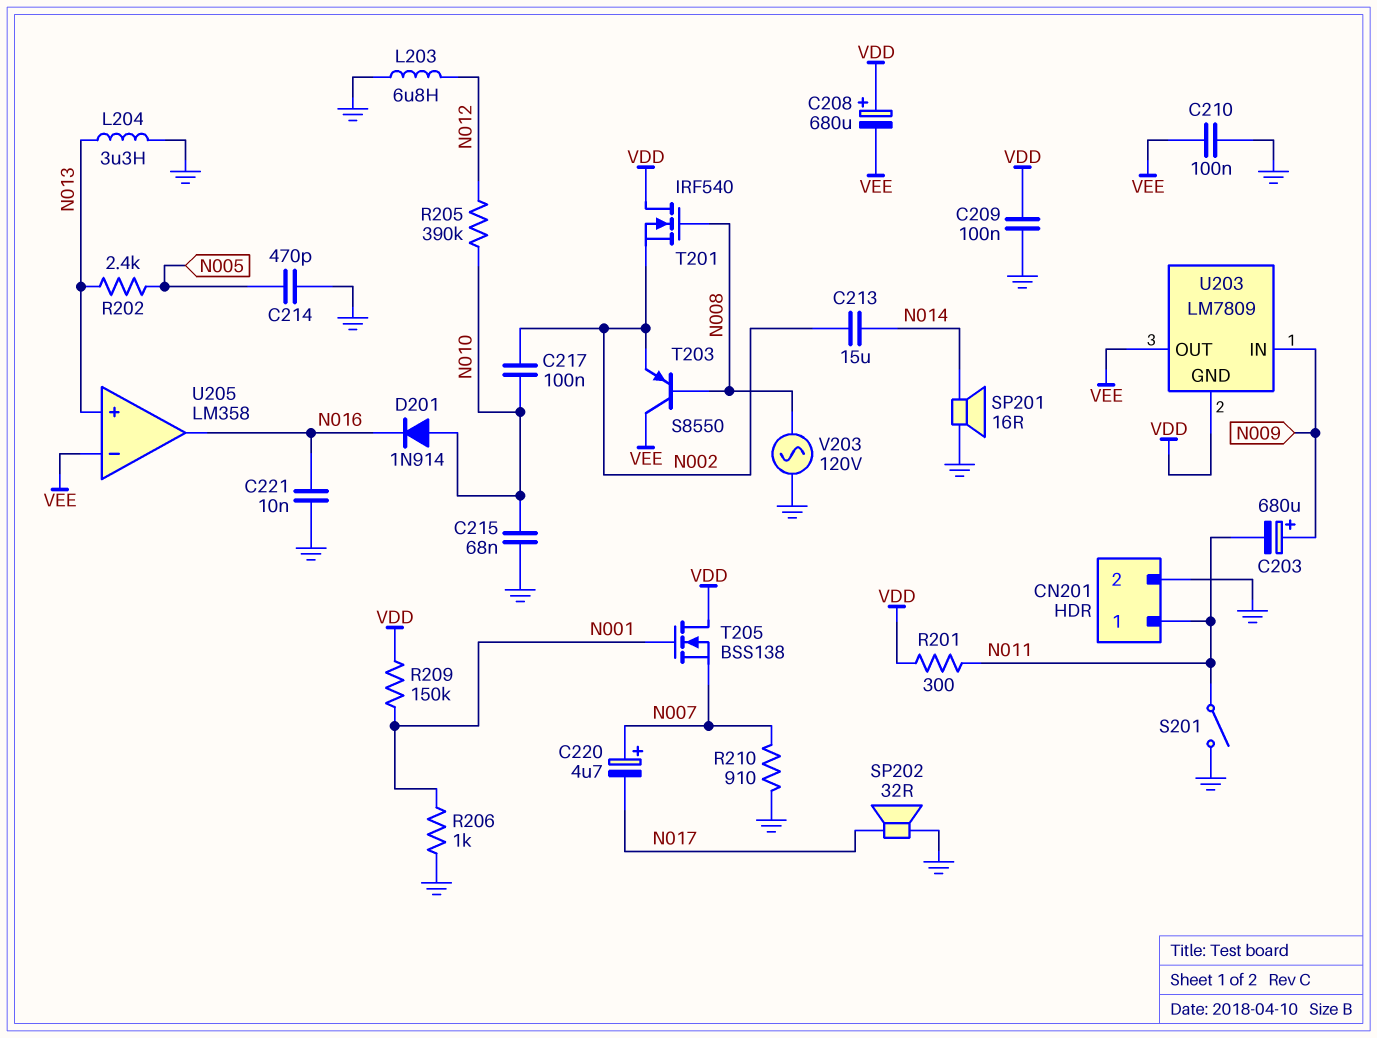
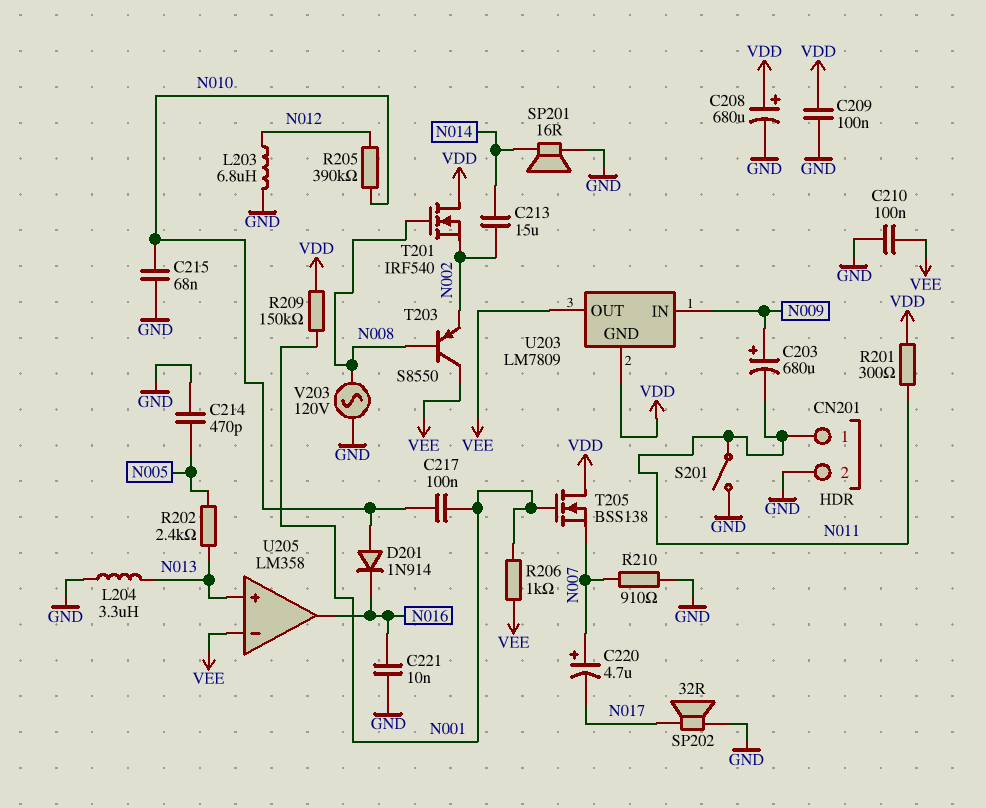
C208: 680uF (plus VDD, minus VEE) -> 680uF (plus VDD, minus GND)
C217: 100nF (N002, N010) -> 100nF (N001, N010)
R206: 1k (GND, N001) -> 1k (N001, VEE)

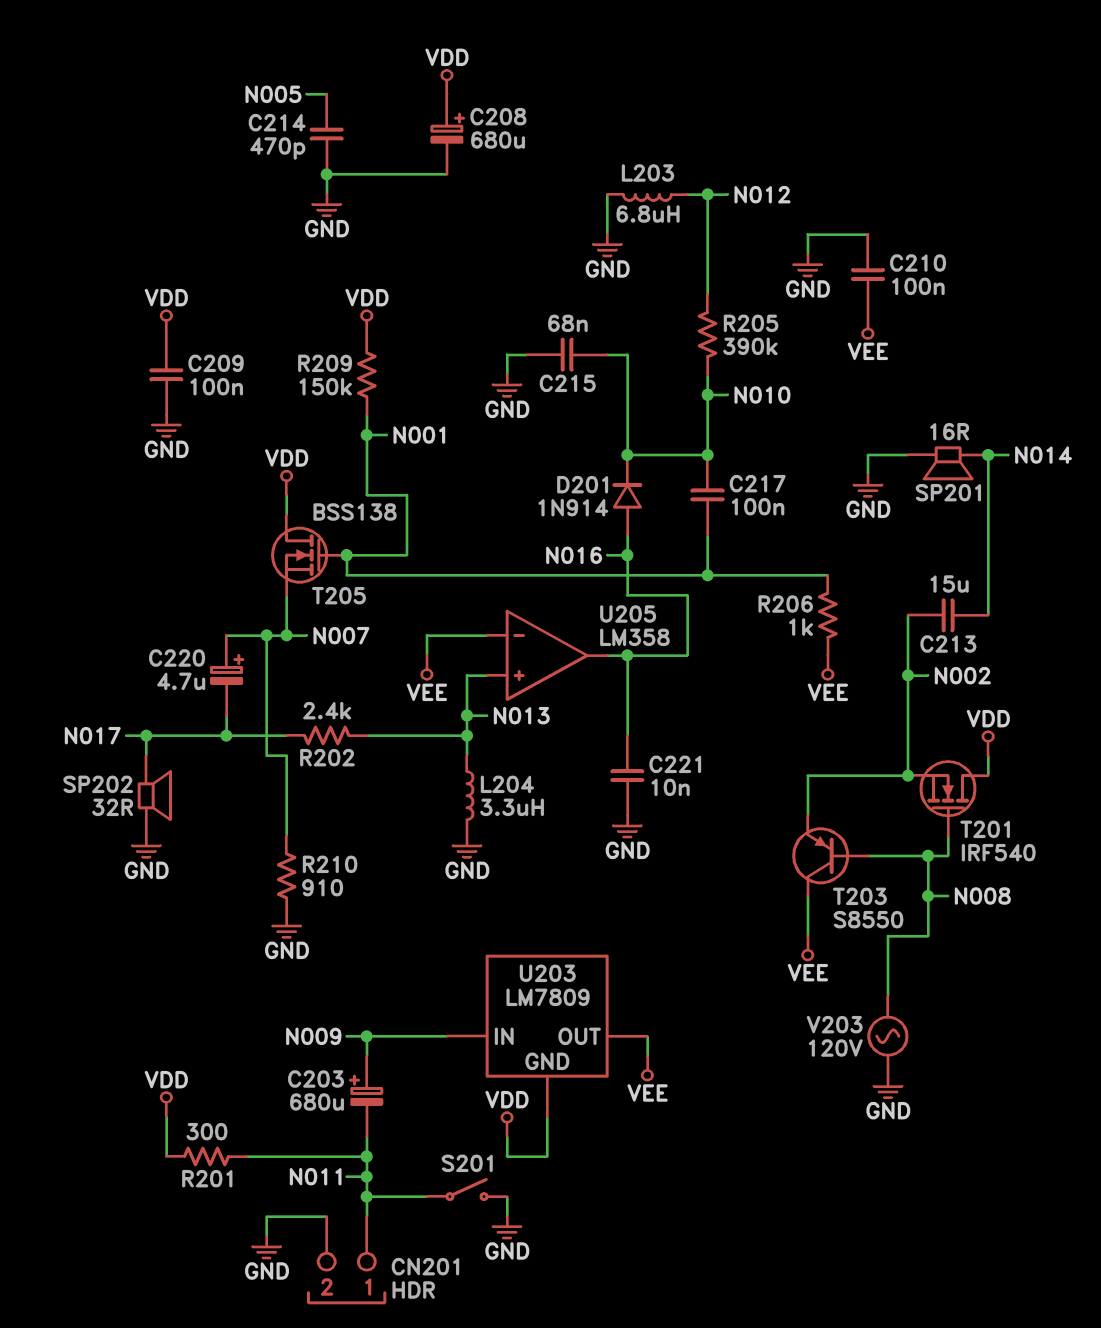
D201: diode 1N914 (A N010, K N016) -> diode 1N914 (A N016, K N010)
R202: 2.4k (N005, N013) -> 2.4k (N013, N017)

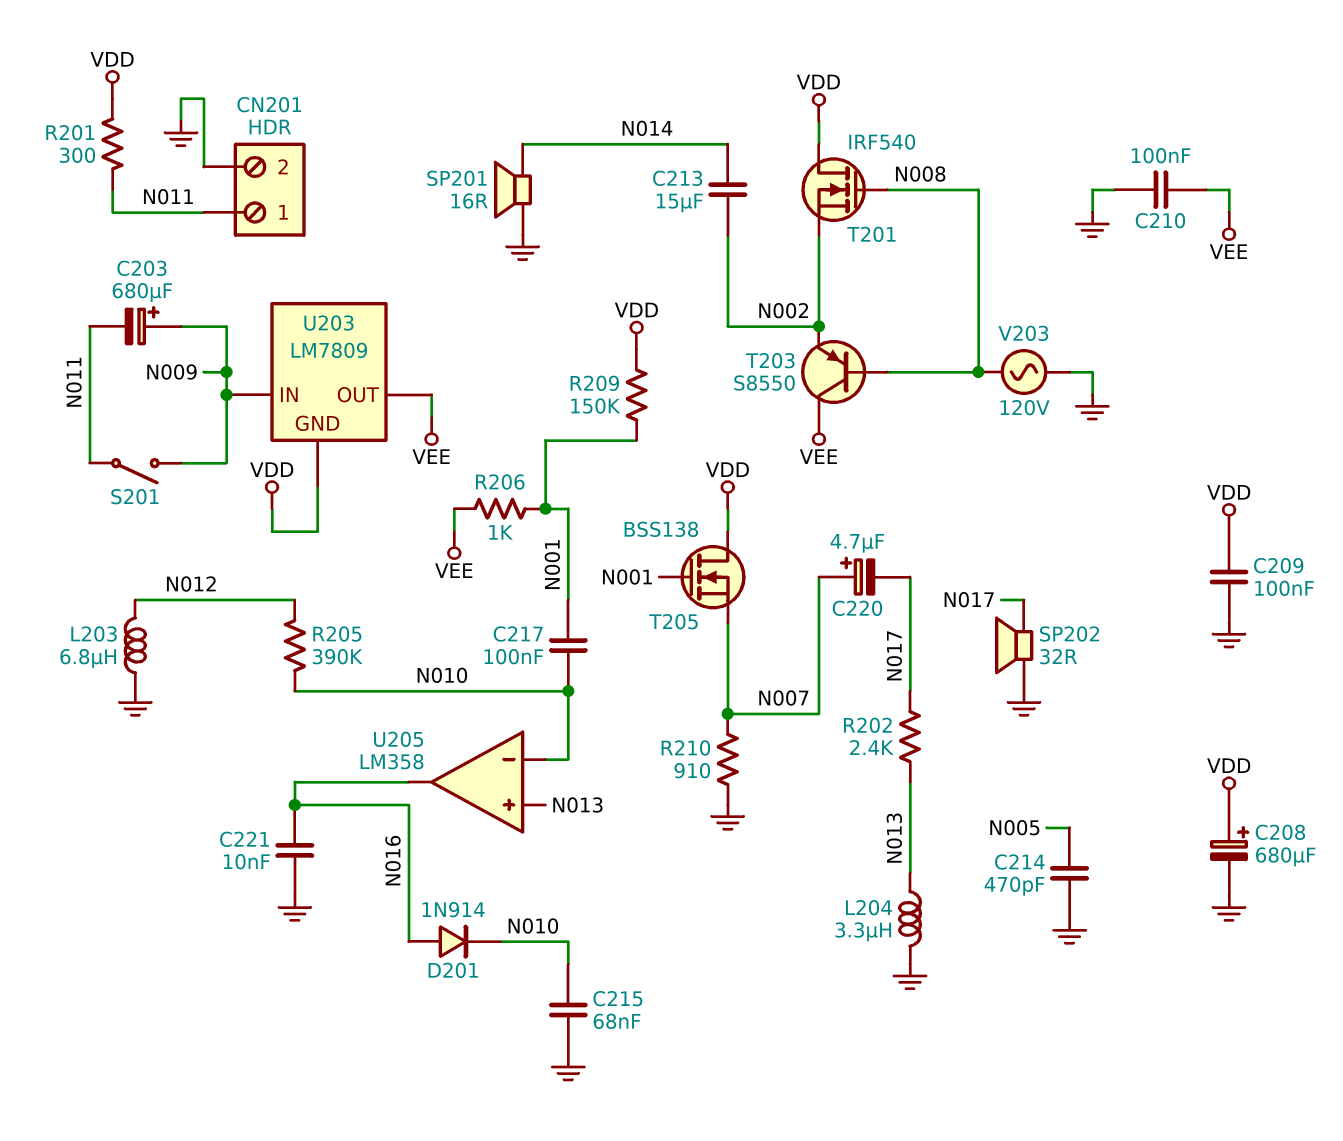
S201: switch (GND, N011) -> switch (N009, N011)
U205 pin in-: VEE -> N010

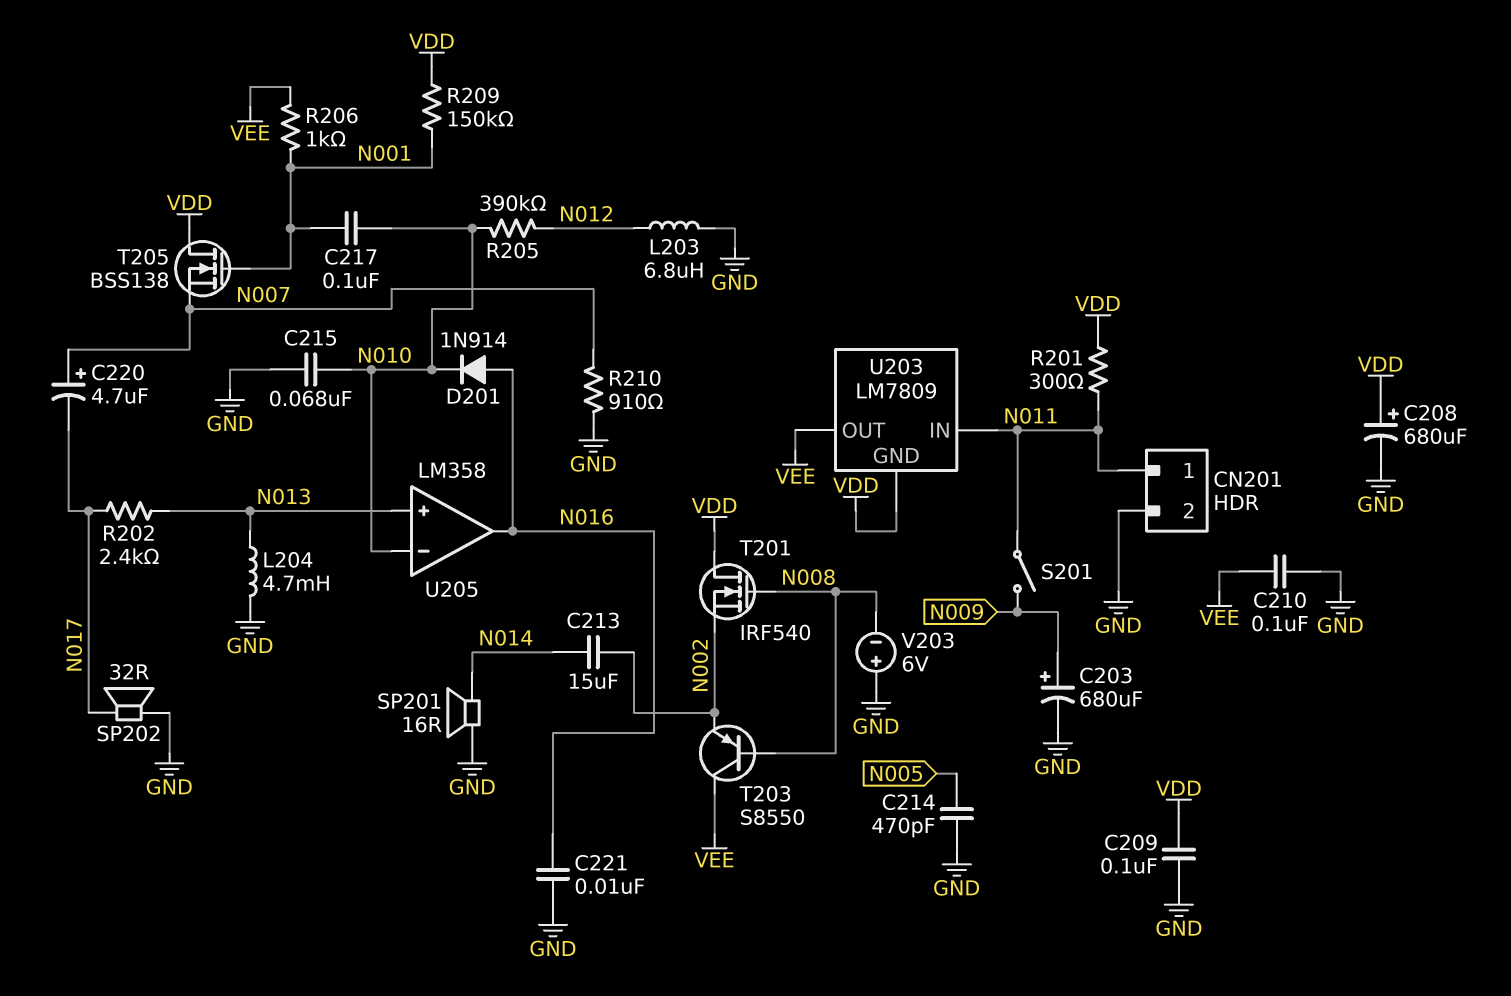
C203: 680uF (plus N009, minus N011) -> 680uF (plus N009, minus GND)
L204: 3.3uH (GND, N013) -> 4.7mH (GND, N013)
U203 pin IN: N009 -> N011
V203: AC 120V (GND, N008) -> 6V (plus GND, minus N008)

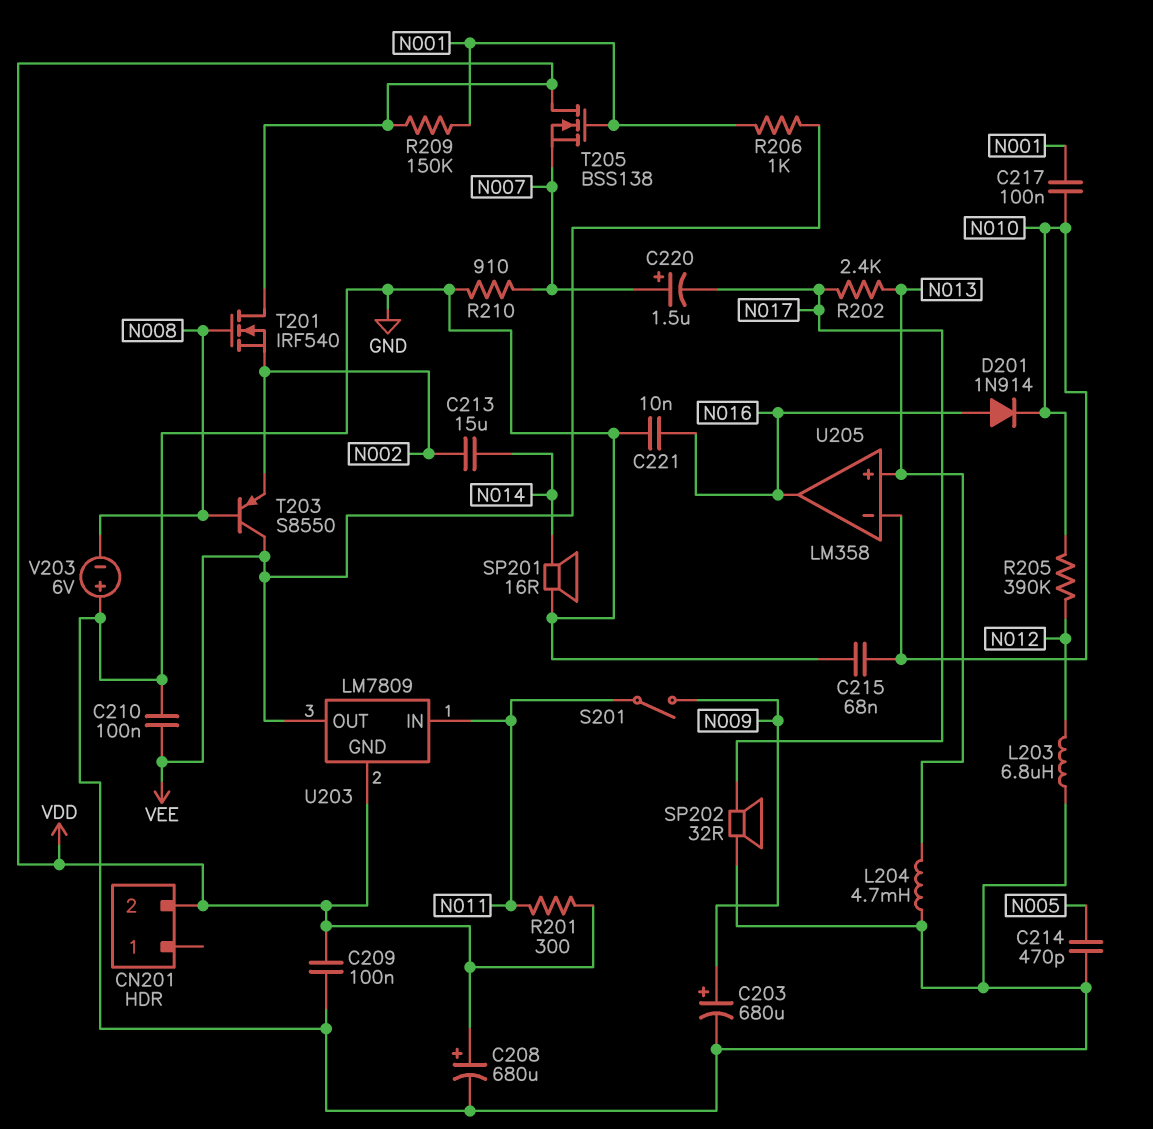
C220: 4.7uF (plus N007, minus N017) -> 1.5uF (plus N007, minus N017)
CN201 pin 1: N011 -> none
CN201 pin 2: GND -> VDD

